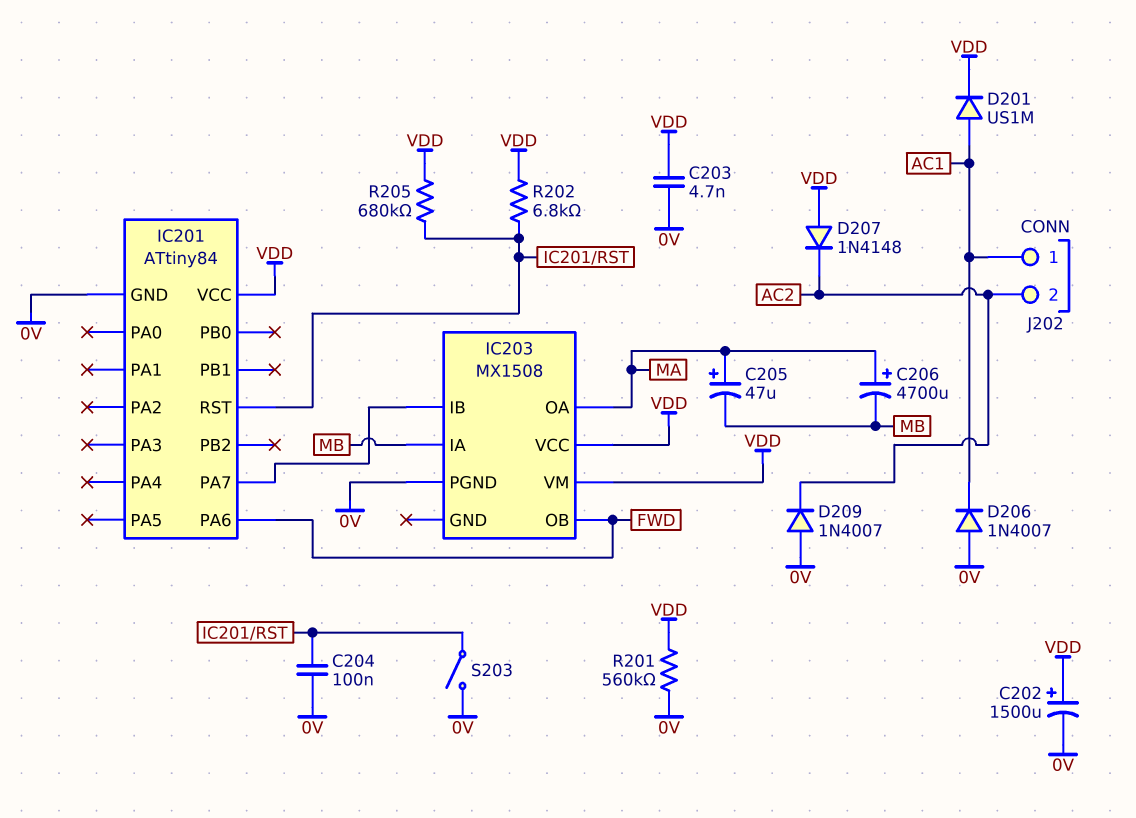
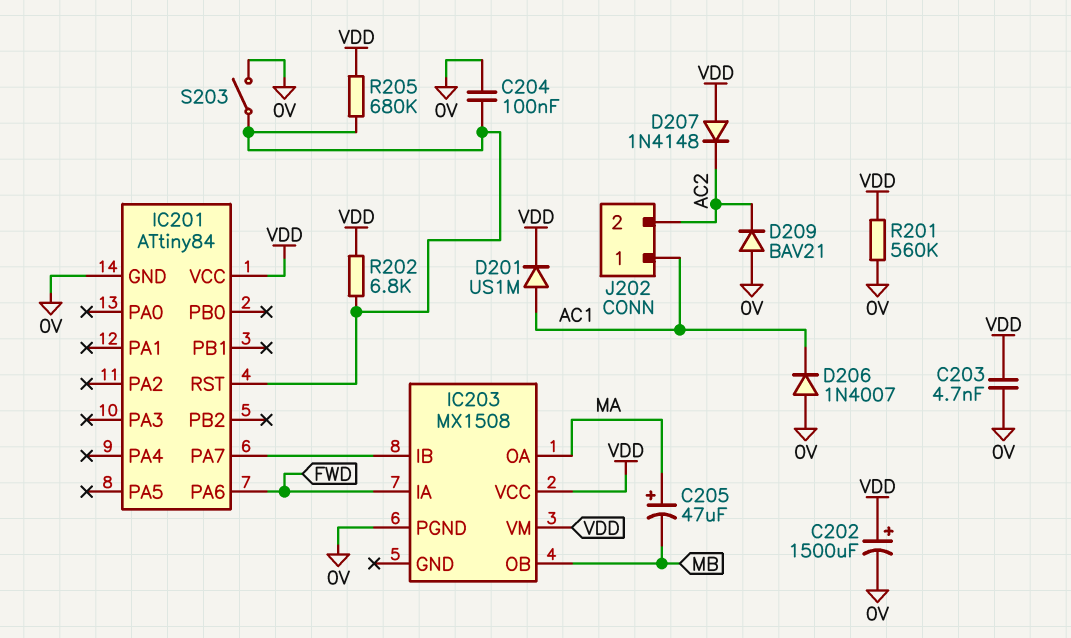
C206: 4700uF (plus MA, minus MB) -> none
D209: diode 1N4007 (A 0V, K AC2) -> diode BAV21 (A 0V, K AC2)
IC203 pin IA: MB -> FWD
IC203 pin OB: FWD -> MB

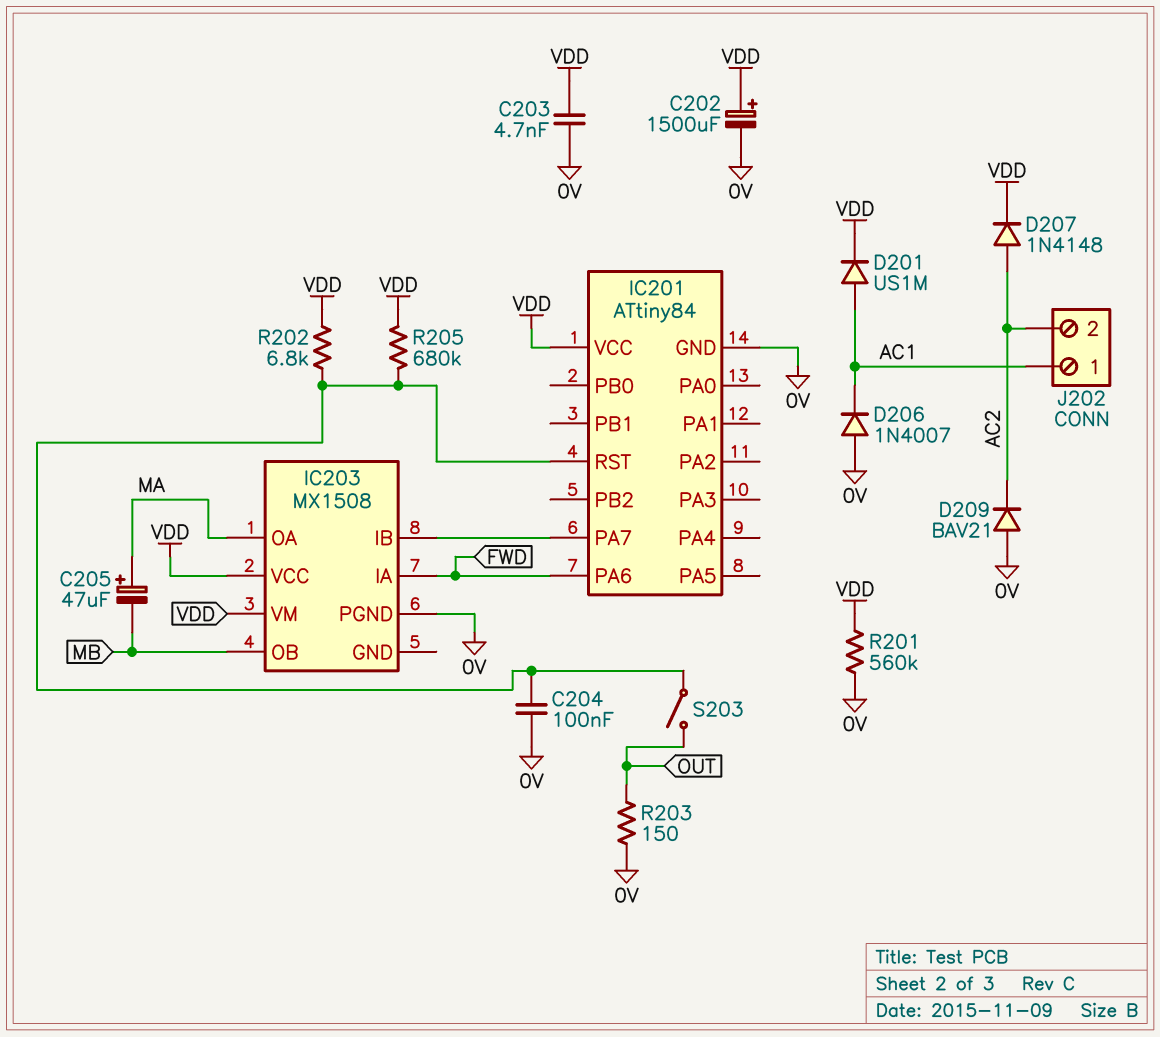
D207: diode 1N4148 (A VDD, K AC2) -> diode 1N4148 (A AC2, K VDD)
R203: none -> 150 (0V, OUT)
S203: switch (0V, IC201/RST) -> switch (IC201/RST, OUT)

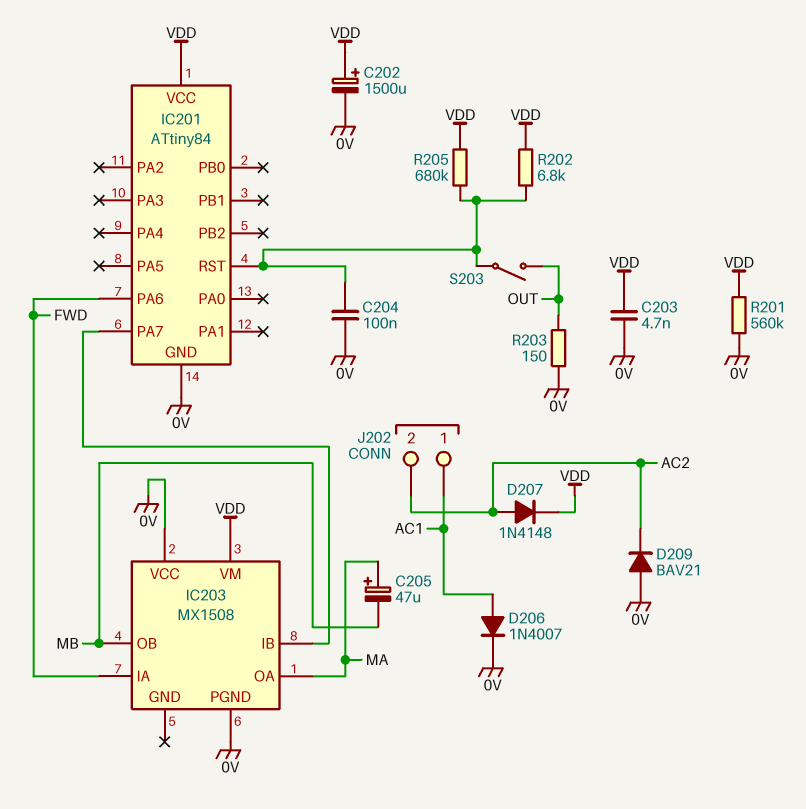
D201: diode US1M (A AC1, K VDD) -> none
D206: diode 1N4007 (A 0V, K AC1) -> diode 1N4007 (A AC1, K 0V)
IC203 pin VCC: VDD -> 0V

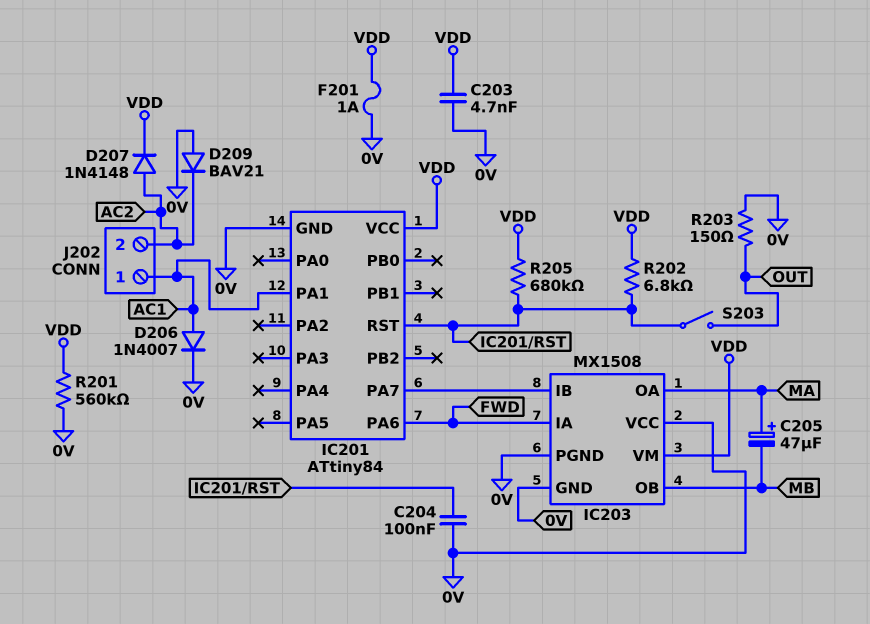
C202: 1500uF (plus VDD, minus 0V) -> none
F201: none -> 1A (0V, VDD)
IC201 pin PA1: none -> AC1
IC203 pin GND: none -> 0V

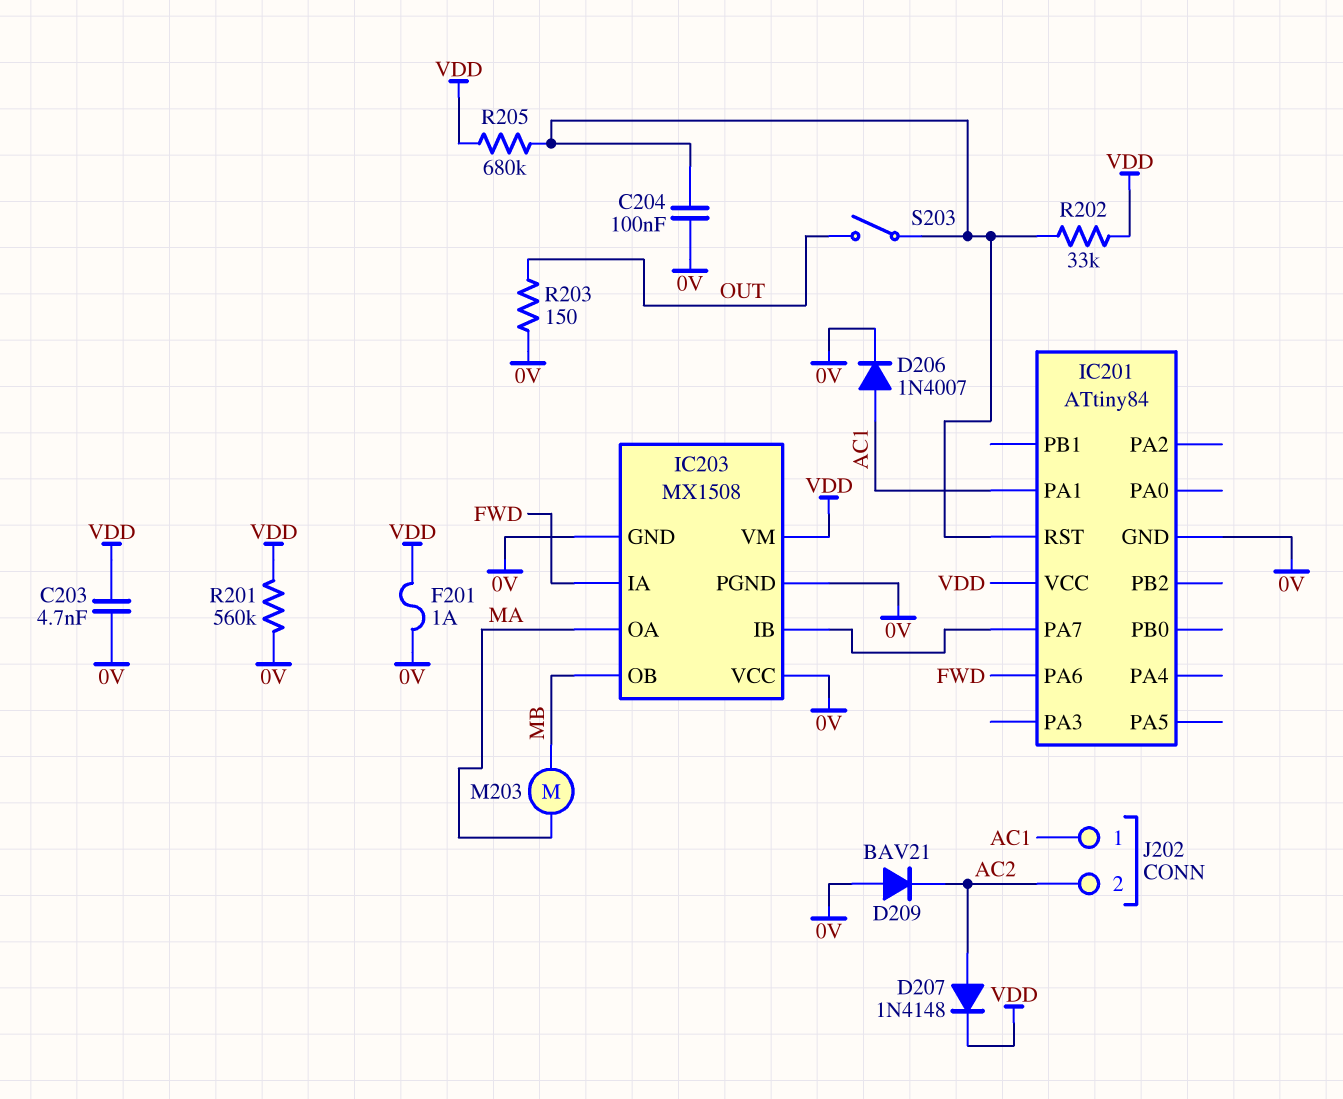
C205: 47uF (plus MA, minus MB) -> none
M203: none -> motor (MA, MB)
R202: 6.8k (IC201/RST, VDD) -> 33k (IC201/RST, VDD)

